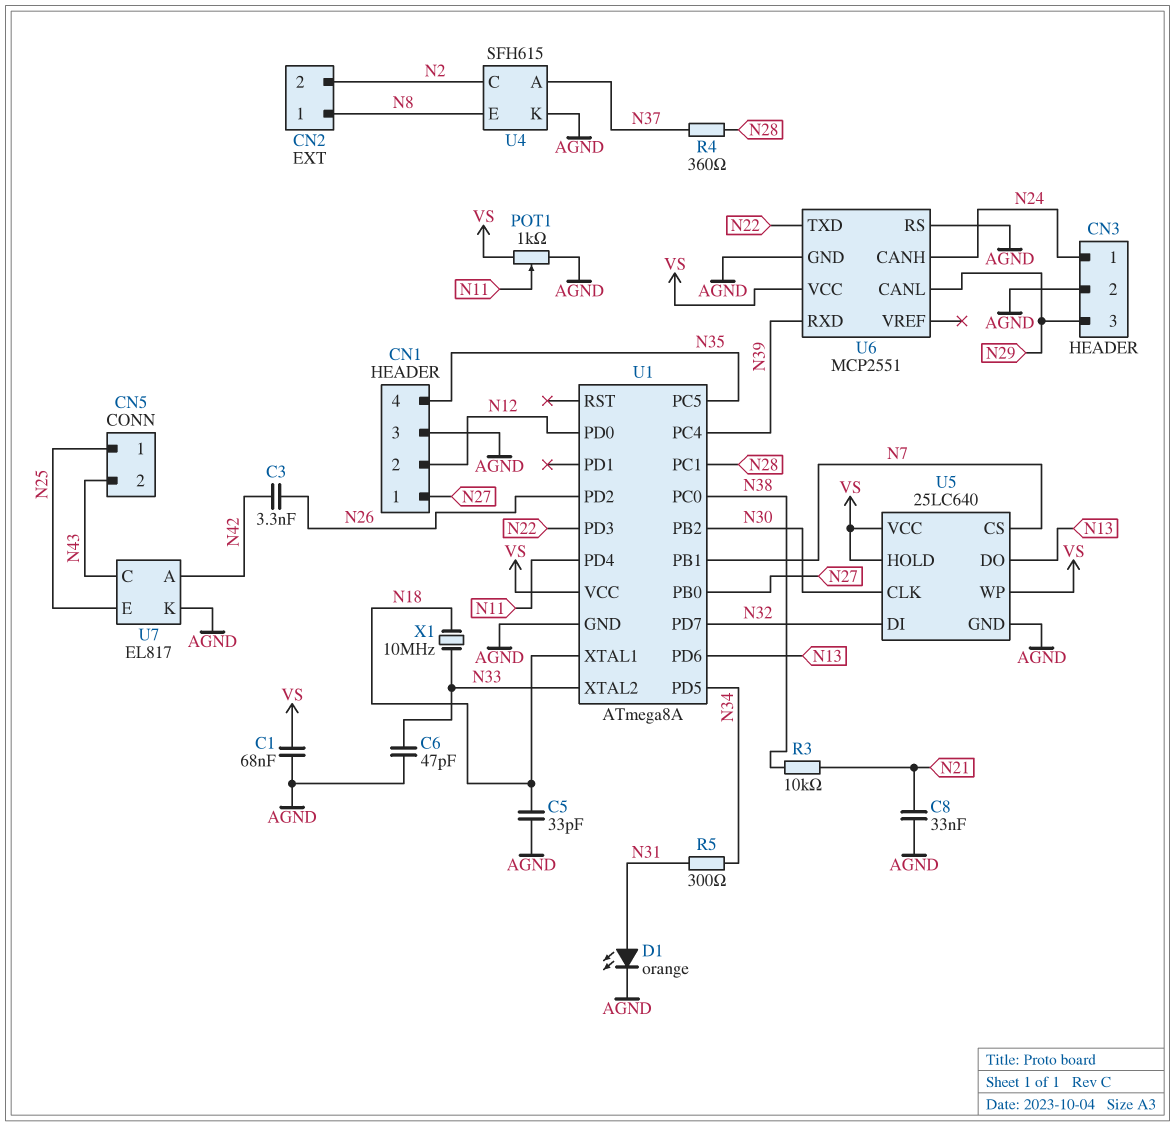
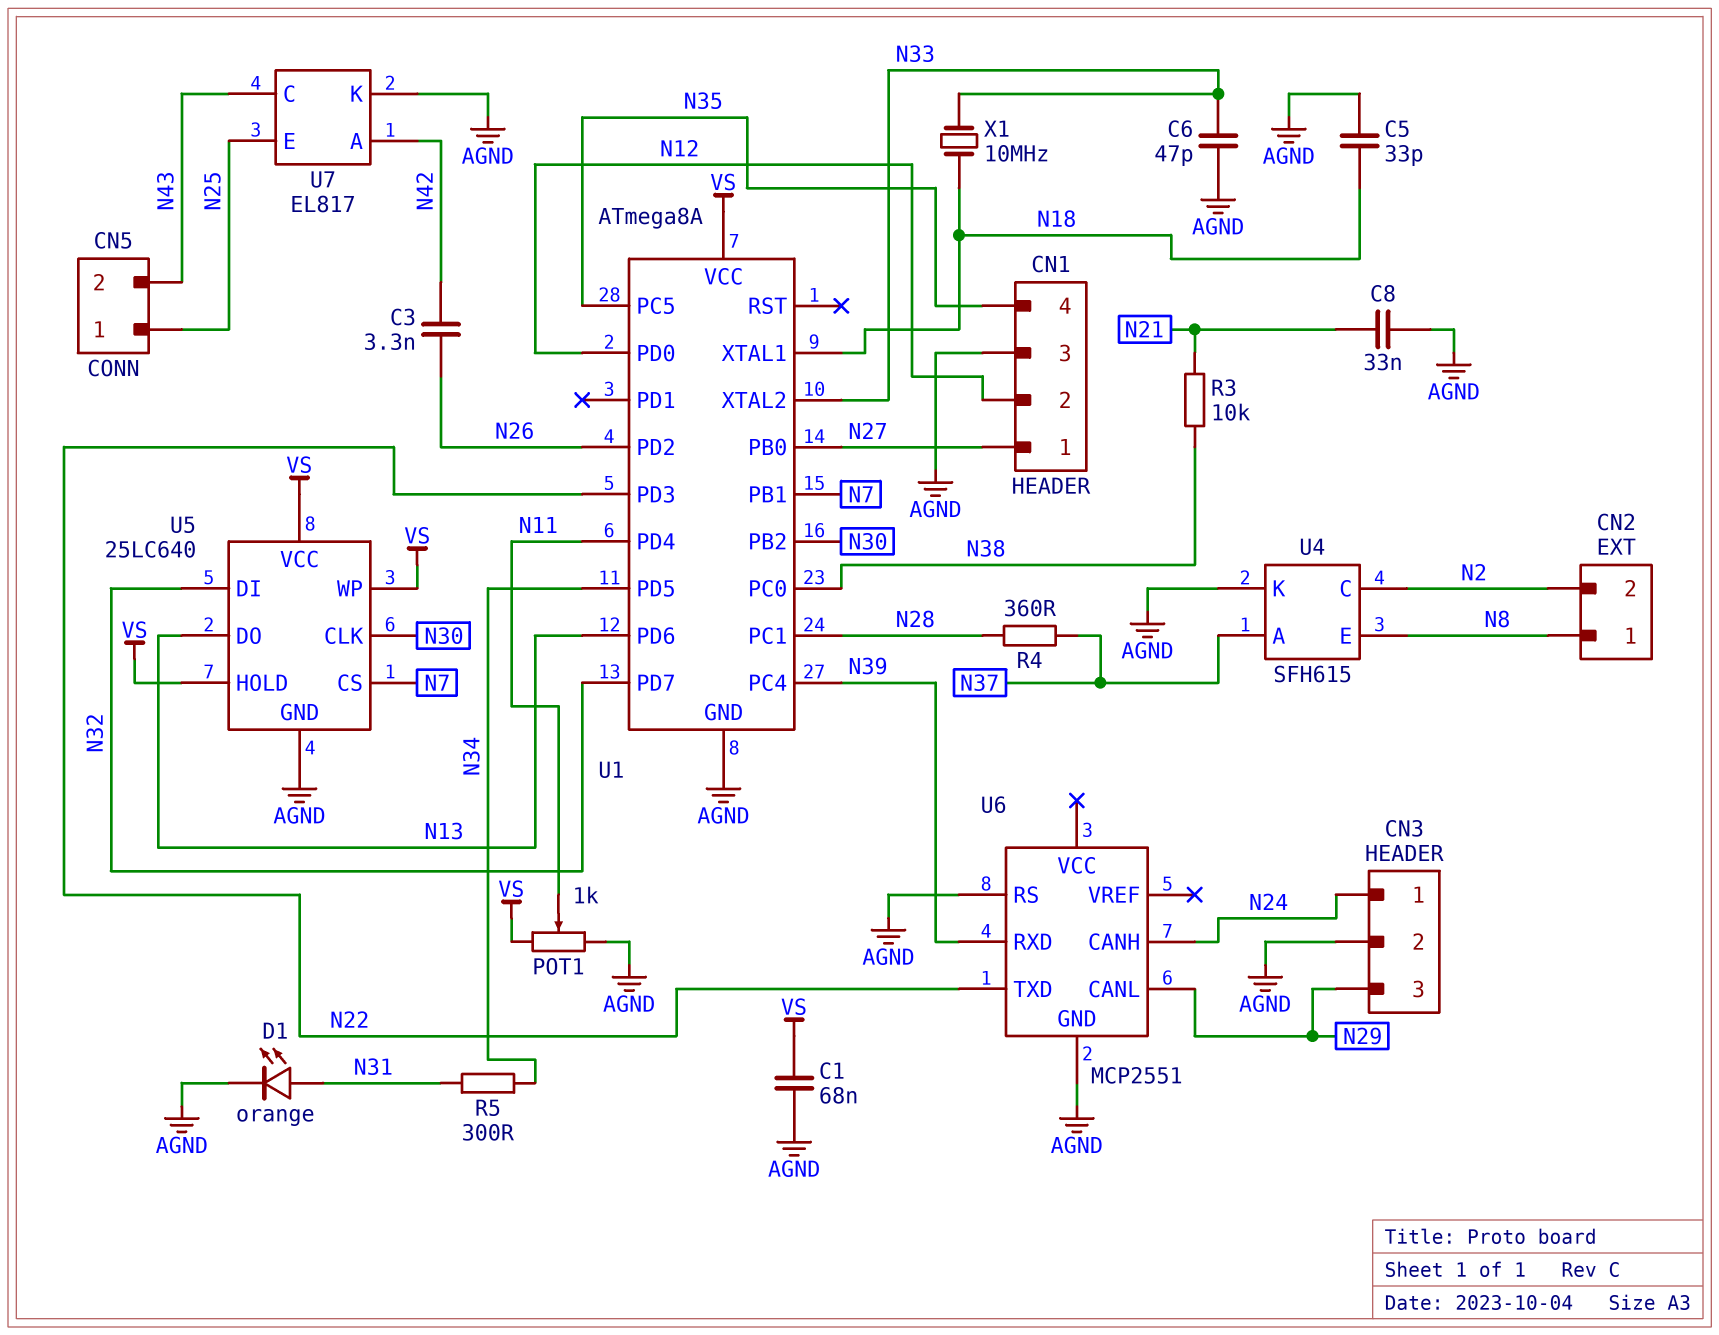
U6 pin VCC: VS -> none

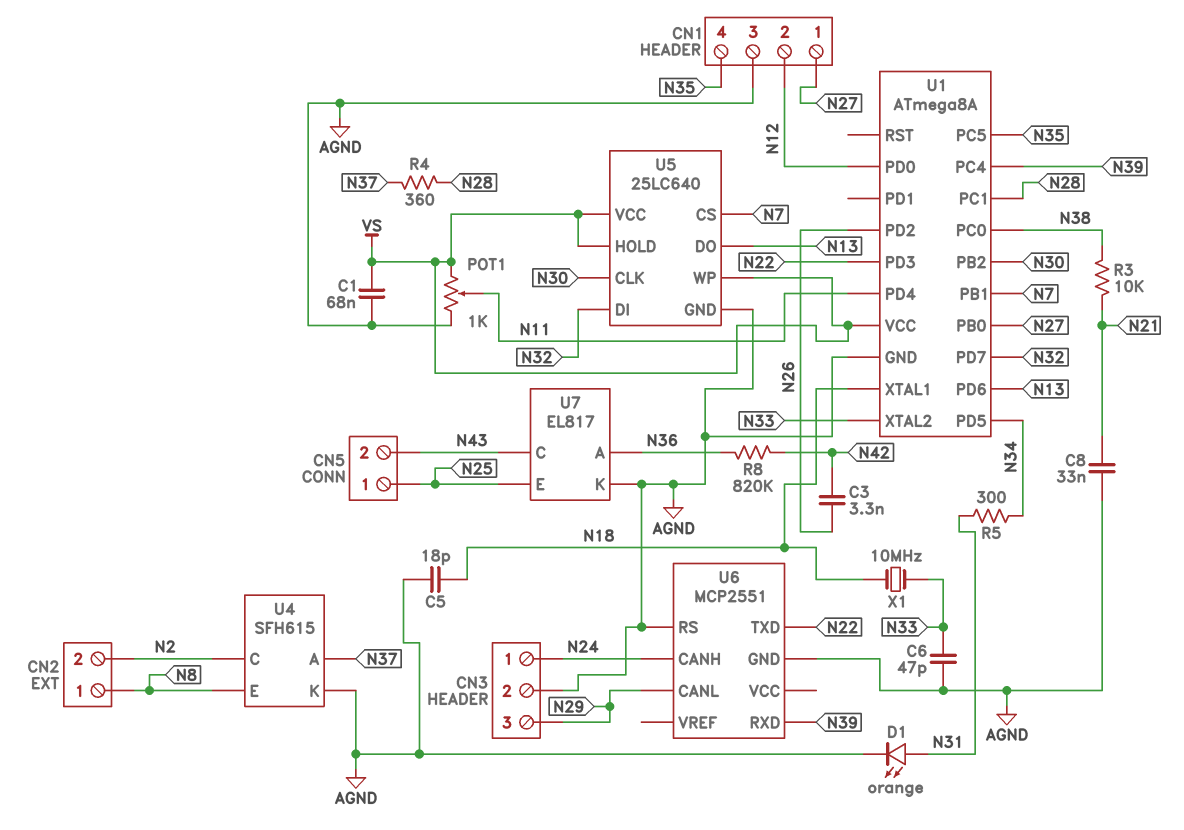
C5: 33pF (AGND, N18) -> 18pF (AGND, N18)
R8: none -> 820k (N36, N42)
U7 pin A: N42 -> N36

